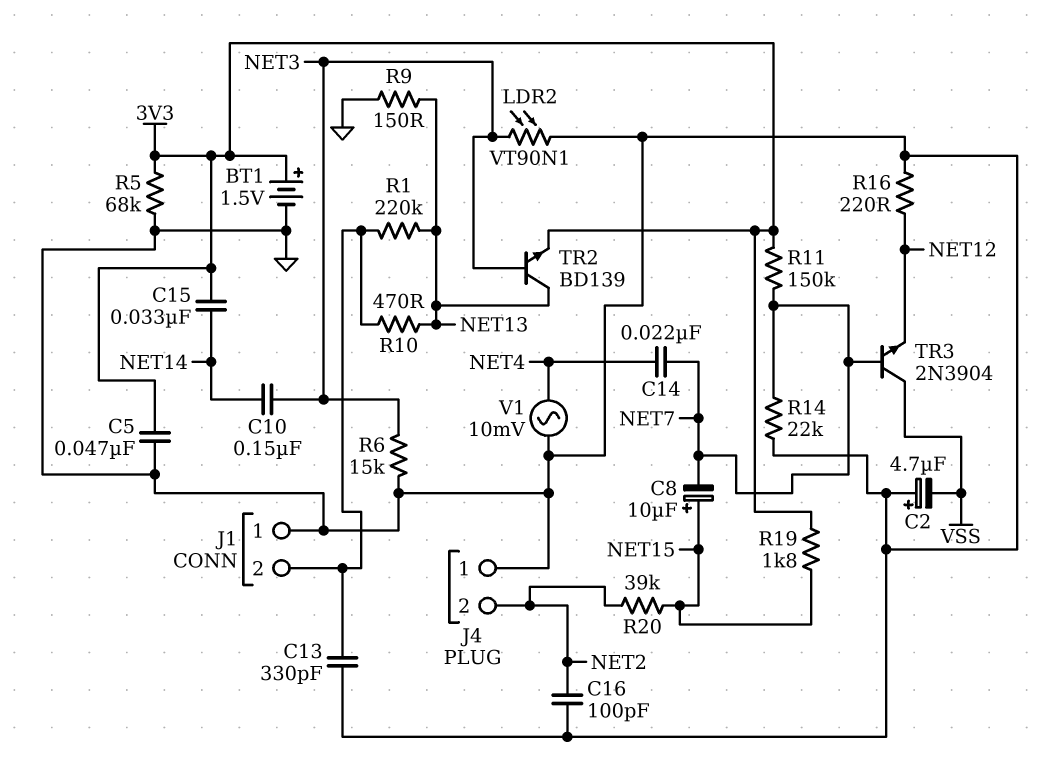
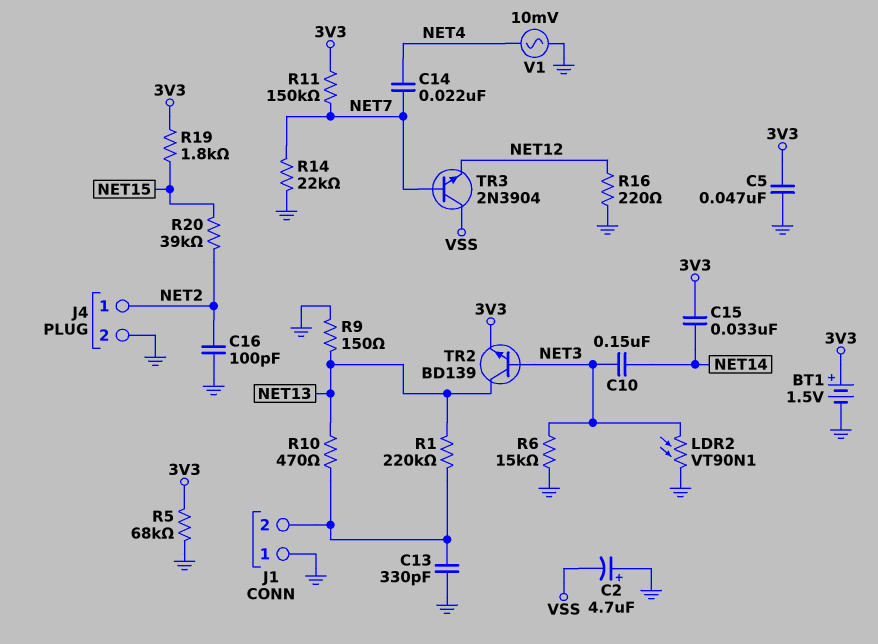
C8: 10uF (plus NET15, minus NET7) -> none
J4 pin 1: GND -> NET2
J4 pin 2: NET2 -> GND

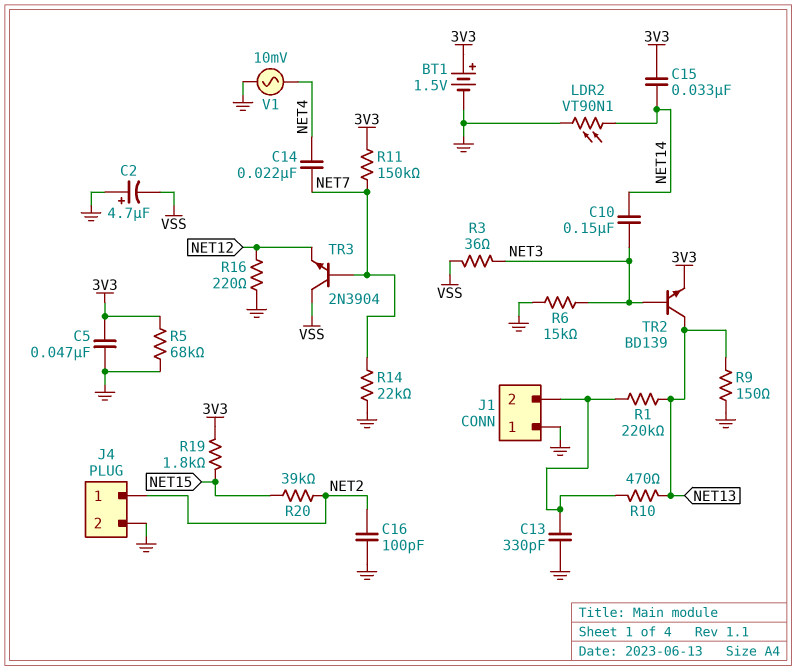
LDR2: VT90N1 (GND, NET3) -> VT90N1 (GND, NET14)
R3: none -> 36 (NET3, VSS)

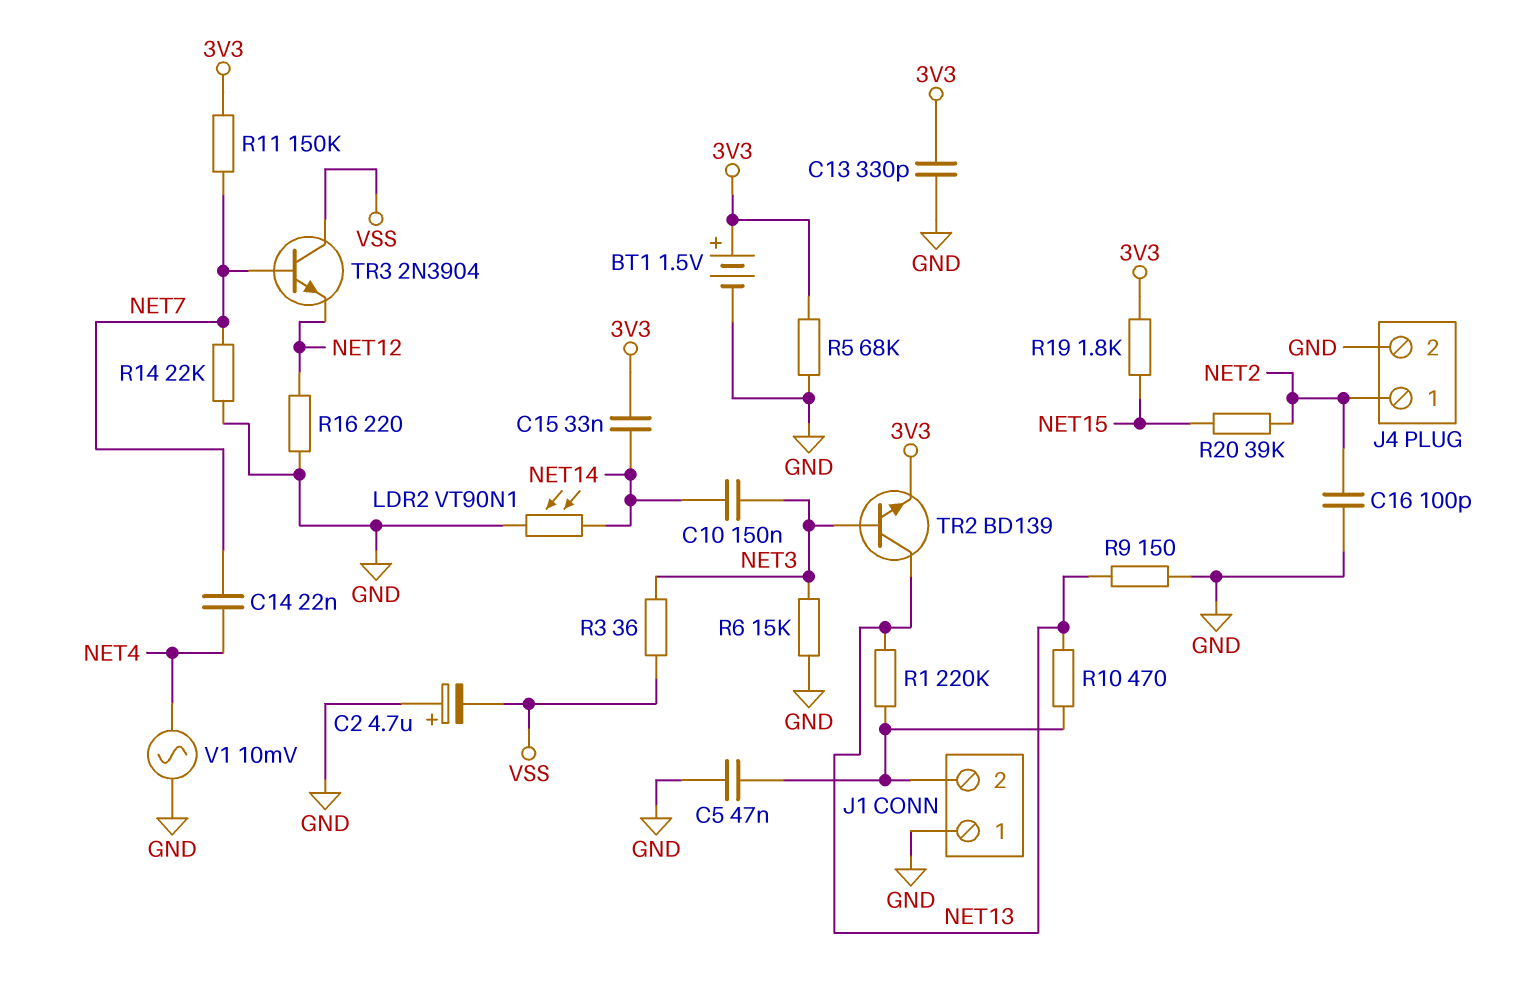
C5: 47nF (3V3, GND) -> 47nF (GND, J1/2)
C13: 330pF (GND, J1/2) -> 330pF (3V3, GND)

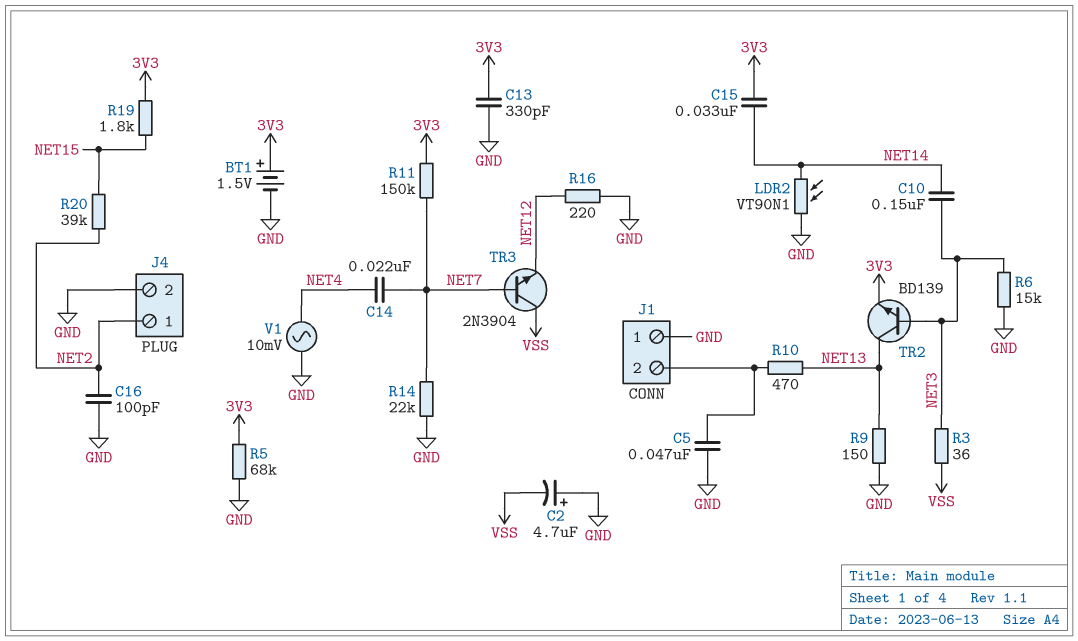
R1: 220k (J1/2, NET13) -> none

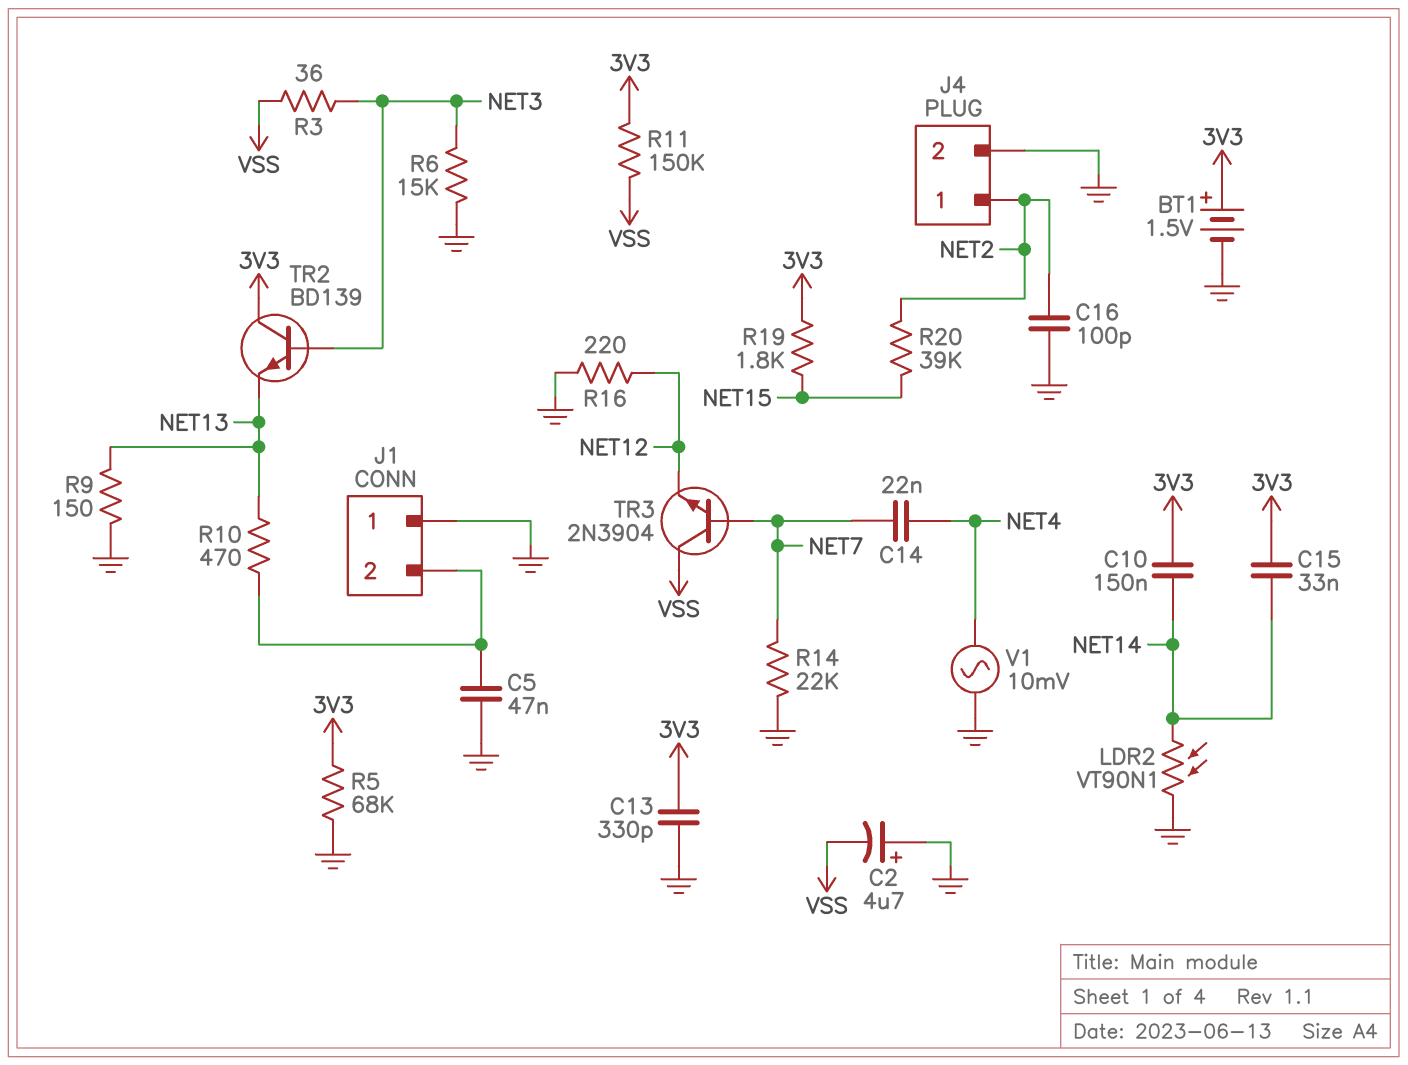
C10: 150nF (NET3, NET14) -> 150nF (3V3, NET14)
R11: 150k (3V3, NET7) -> 150k (3V3, VSS)
TR2: NPN BD139 (B NET3, C NET13, E 3V3) -> NPN BD139 (B NET3, C 3V3, E NET13)

